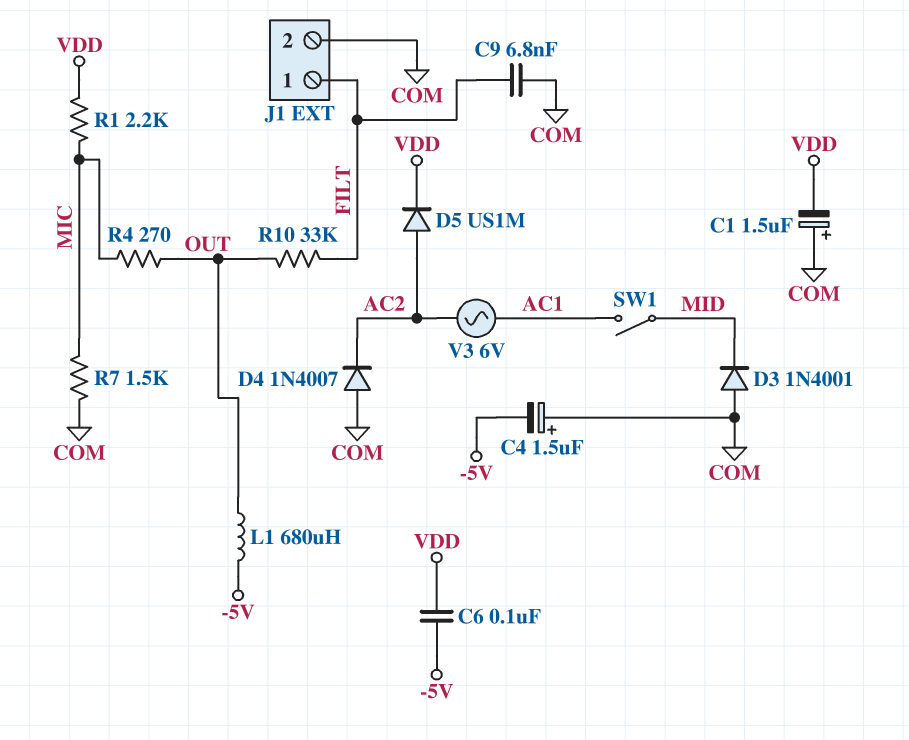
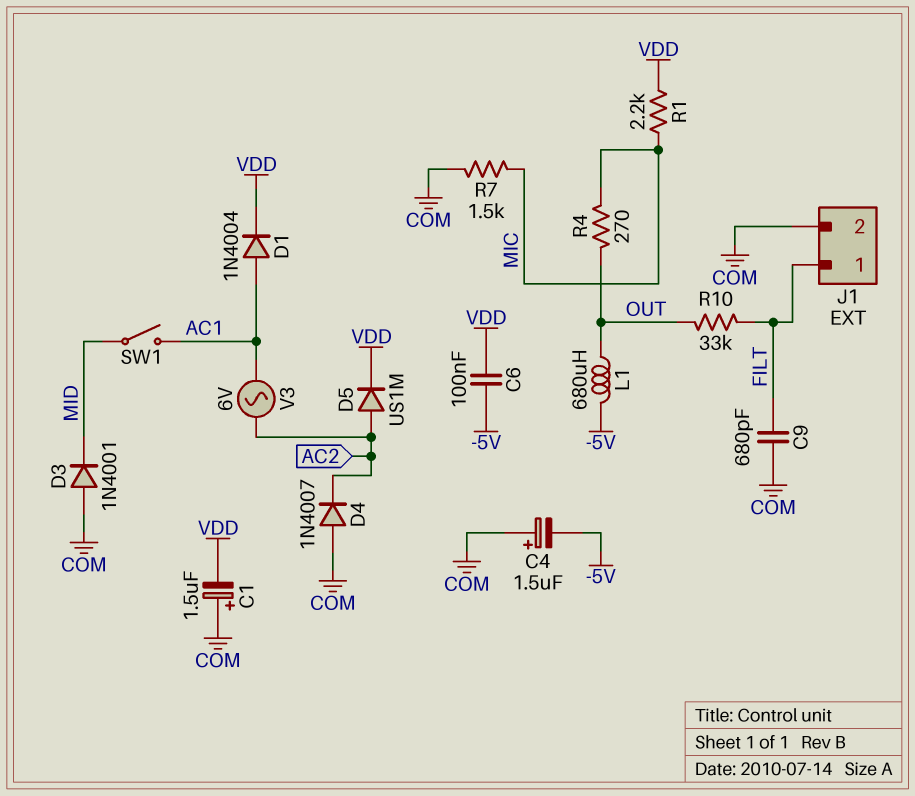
C9: 6.8nF (COM, FILT) -> 680pF (COM, FILT)
D1: none -> diode 1N4004 (A AC1, K VDD)

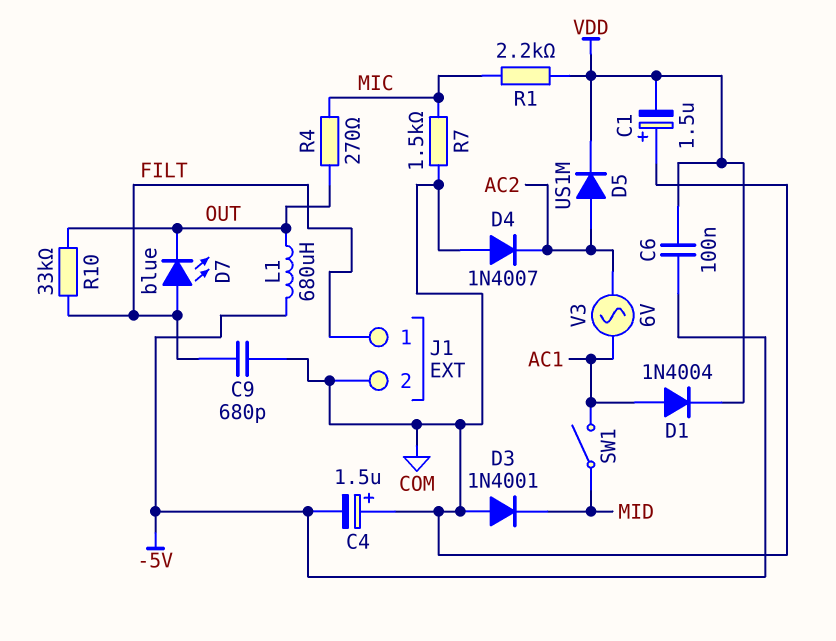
D7: none -> LED blue (A FILT, K OUT)

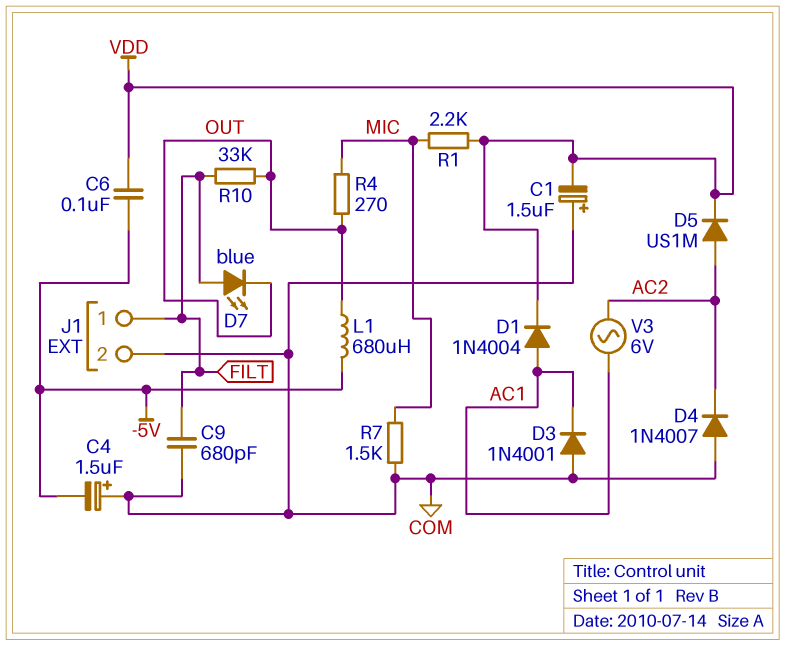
D3: diode 1N4001 (A COM, K MID) -> diode 1N4001 (A COM, K AC1)
SW1: switch (AC1, MID) -> none

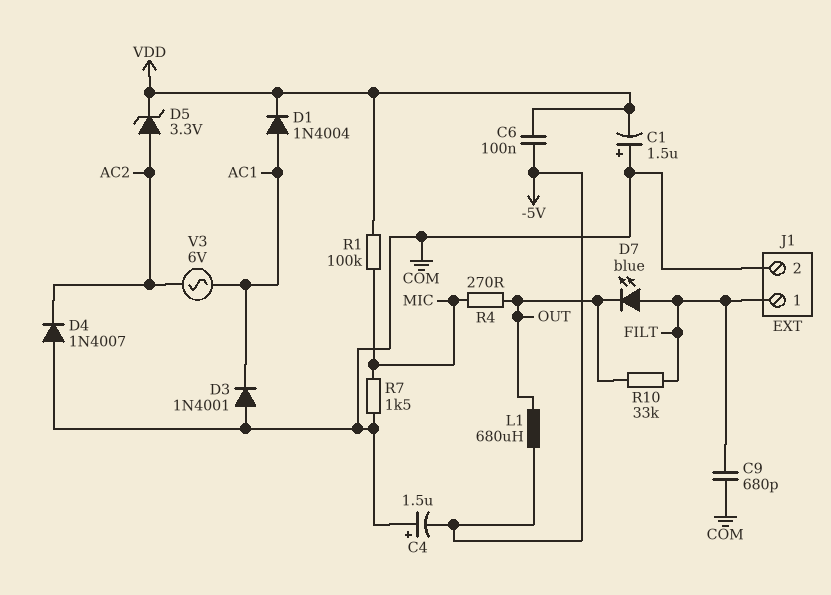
D5: diode US1M (A AC2, K VDD) -> zener 3.3V (A AC2, K VDD)
R1: 2.2k (MIC, VDD) -> 100k (MIC, VDD)

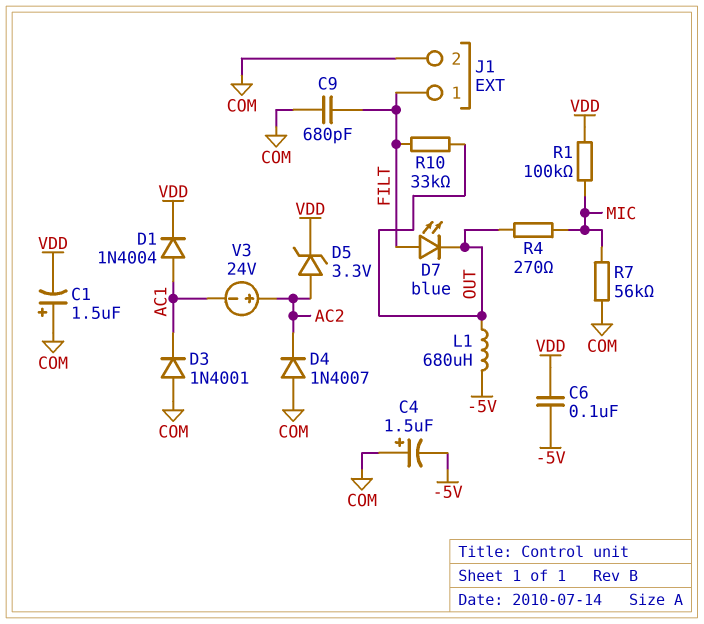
R7: 1.5k (COM, MIC) -> 56k (COM, MIC)
V3: AC 6V (AC1, AC2) -> 24V (plus AC2, minus AC1)

